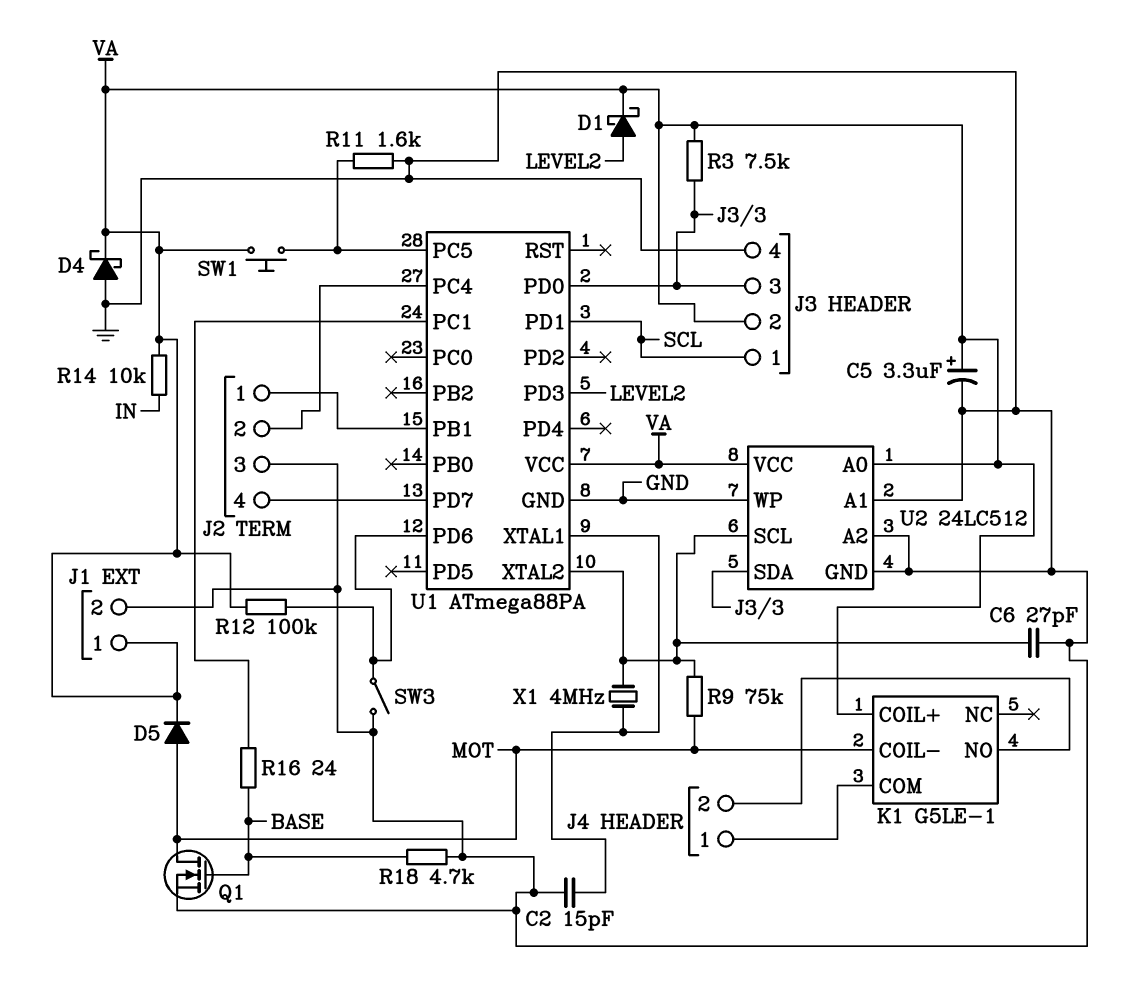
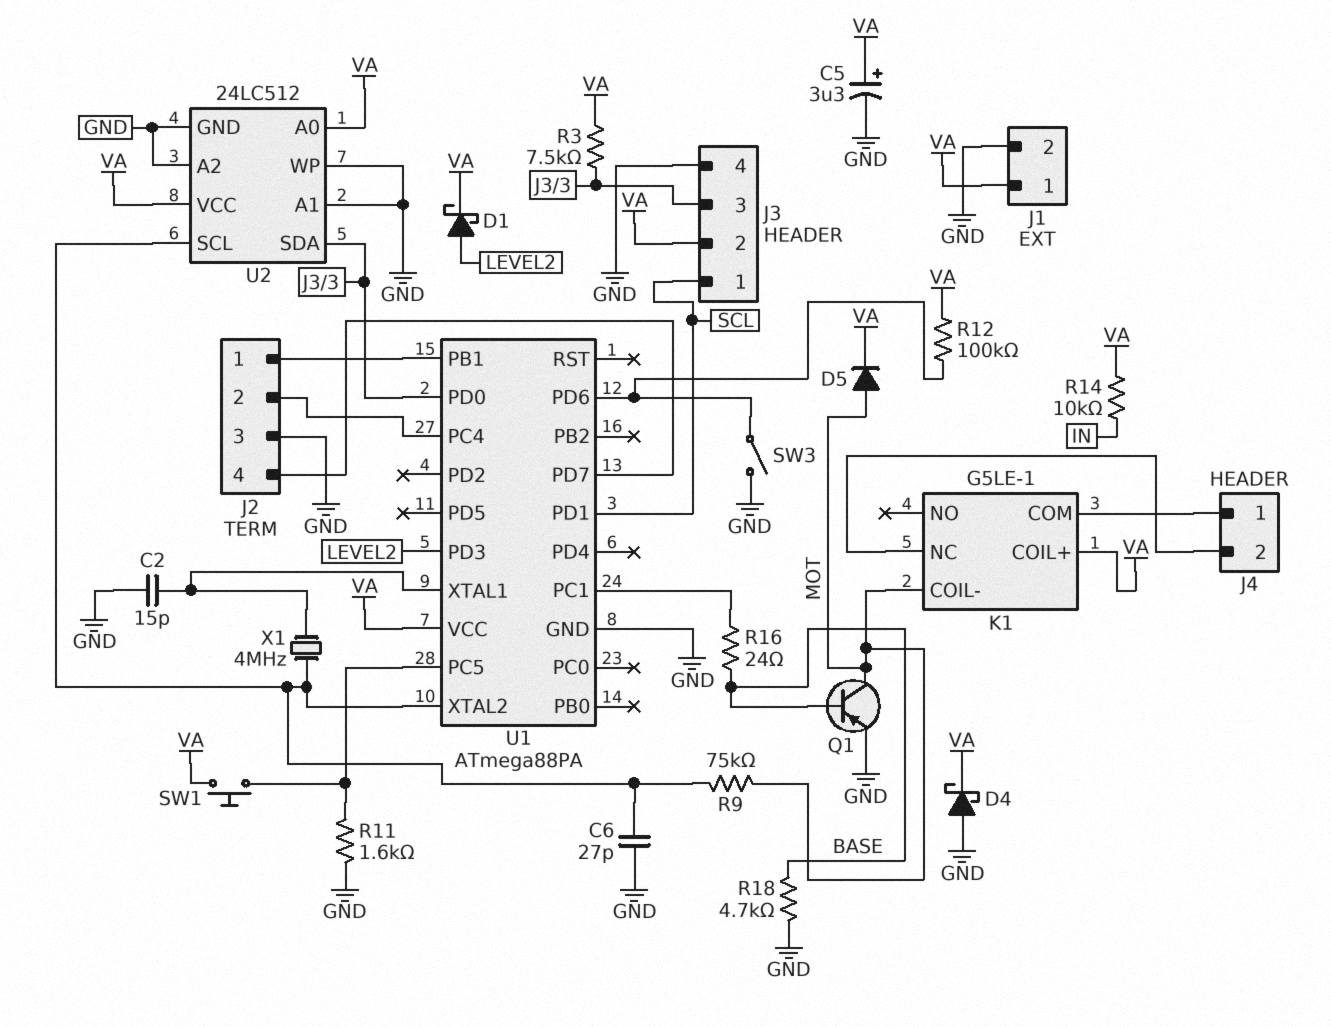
K1 pin NC: none -> J4/2
K1 pin NO: J4/2 -> none
Q1: NMOS (G BASE, D MOT, S GND) -> PNP (B BASE, C MOT, E GND)

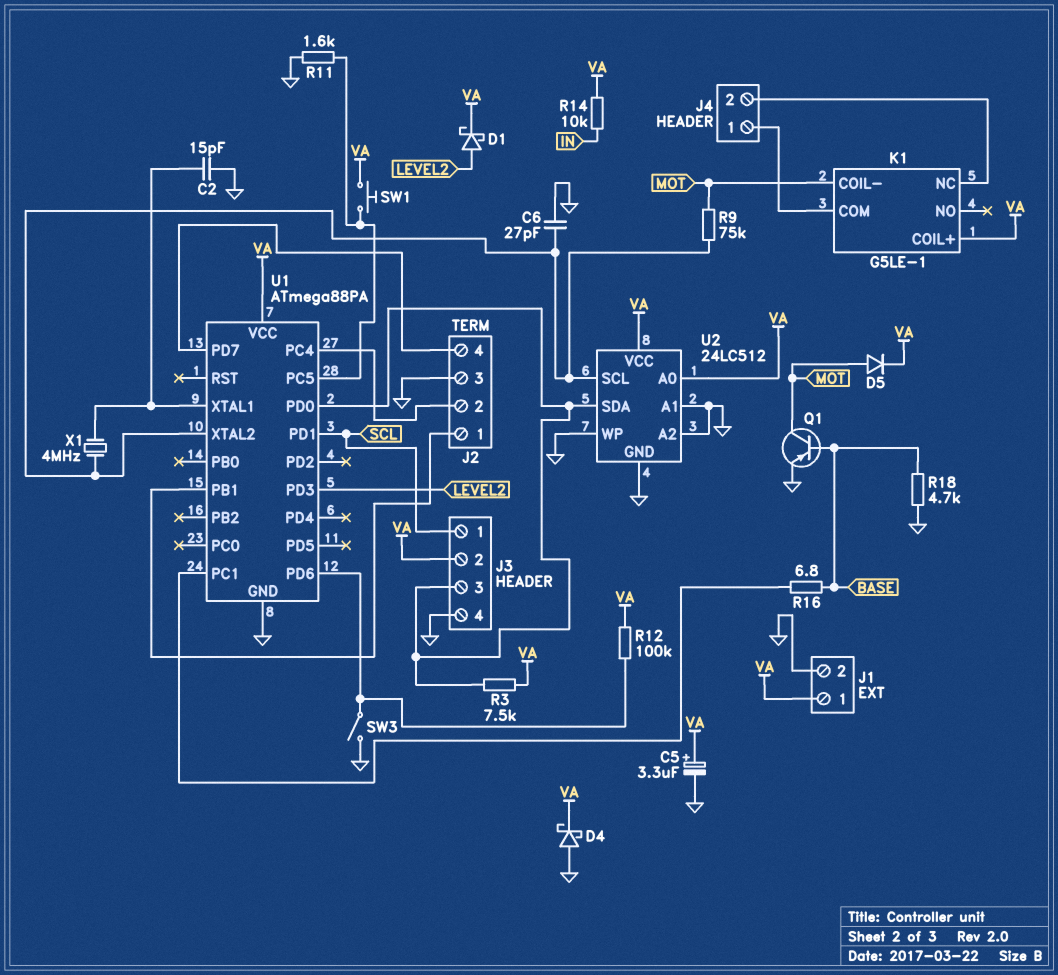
R16: 24 (BASE, U1/PC1) -> 6.8 (BASE, U1/PC1)

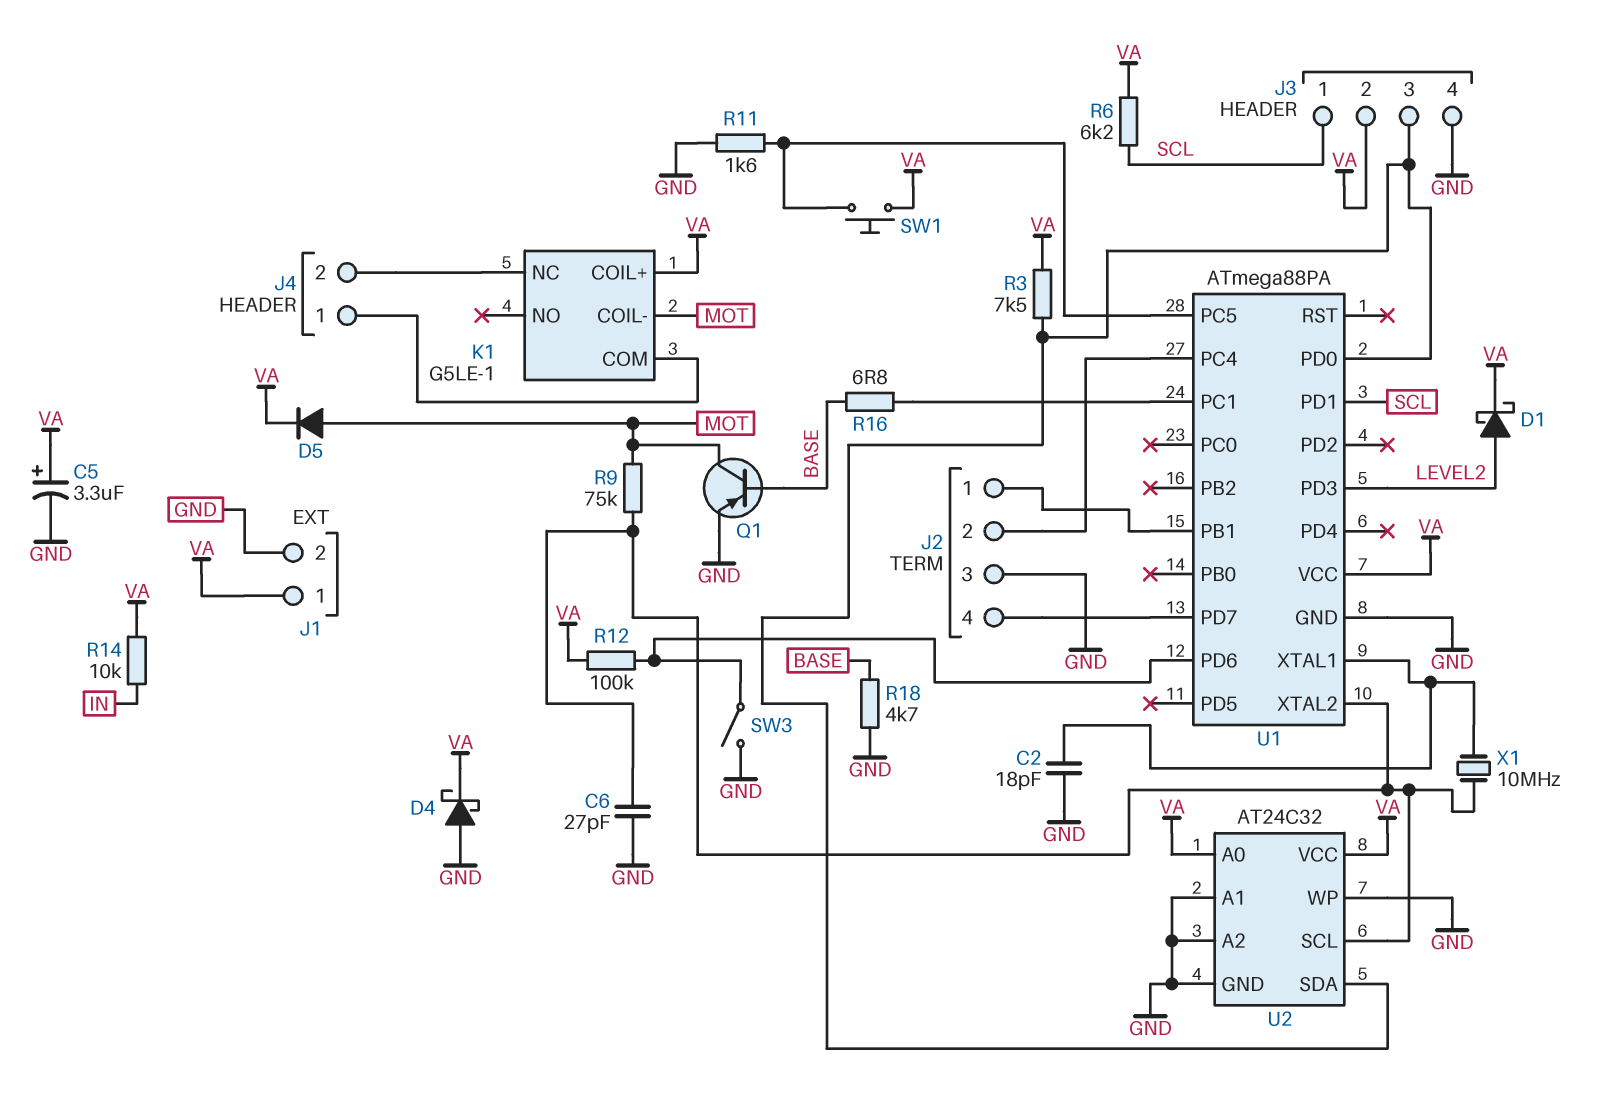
C2: 15pF (GND, U1/XTAL1) -> 18pF (GND, U1/XTAL1)
R6: none -> 6.2k (SCL, VA)
U2: 24LC512 -> AT24C32
X1: 4MHz (U1/XTAL1, U1/XTAL2) -> 10MHz (U1/XTAL1, U1/XTAL2)

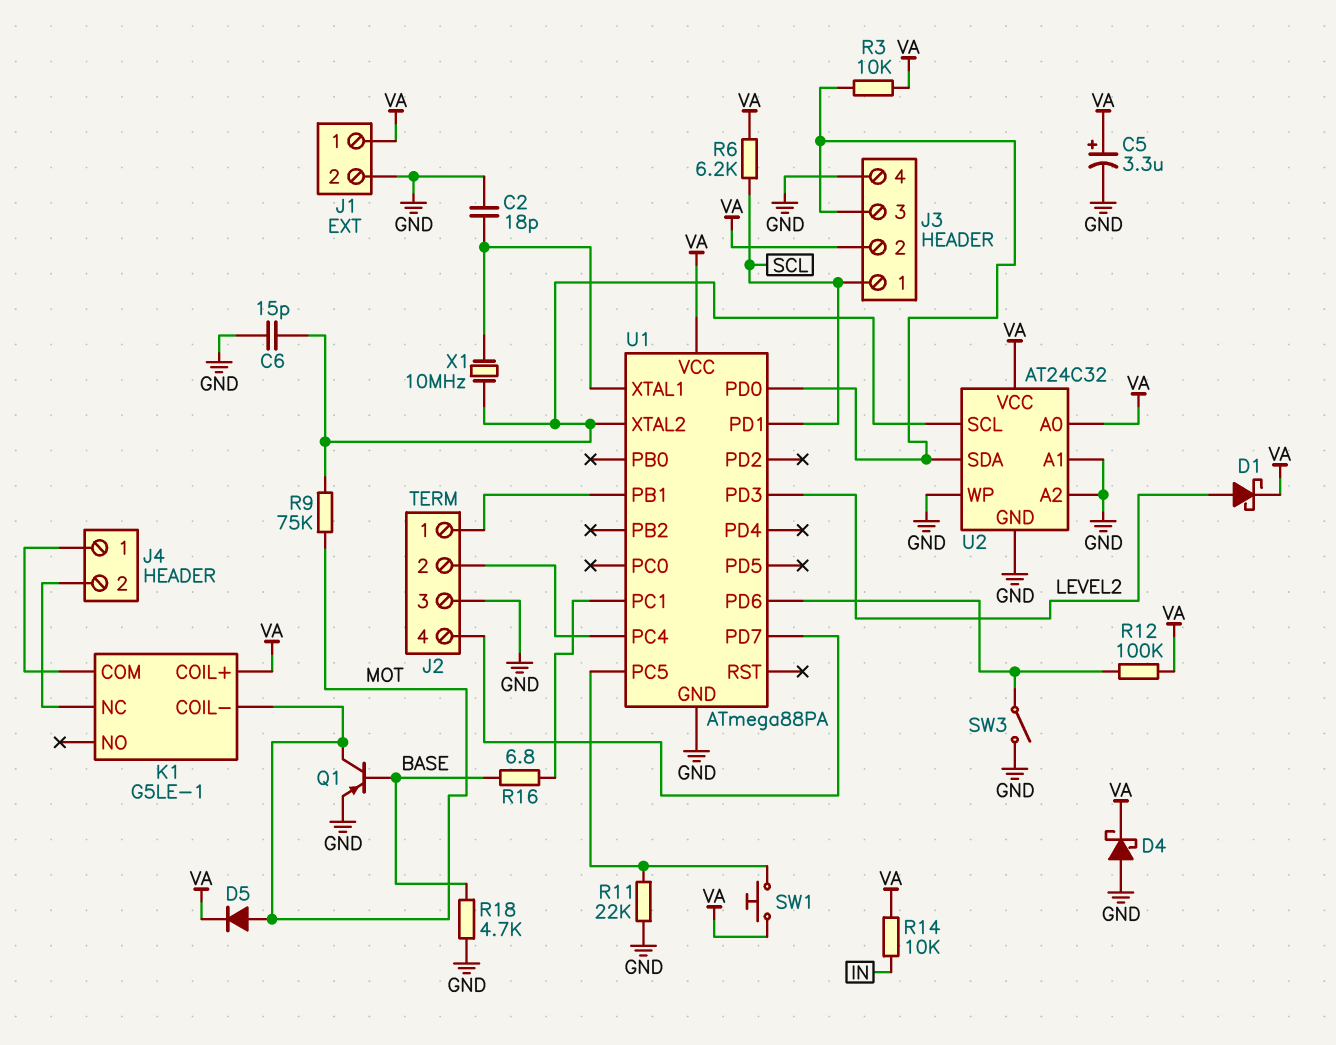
C6: 27pF (GND, U1/XTAL2) -> 15pF (GND, U1/XTAL2)
R3: 7.5k (J3/3, VA) -> 10k (J3/3, VA)
R11: 1.6k (GND, U1/PC5) -> 22k (GND, U1/PC5)

